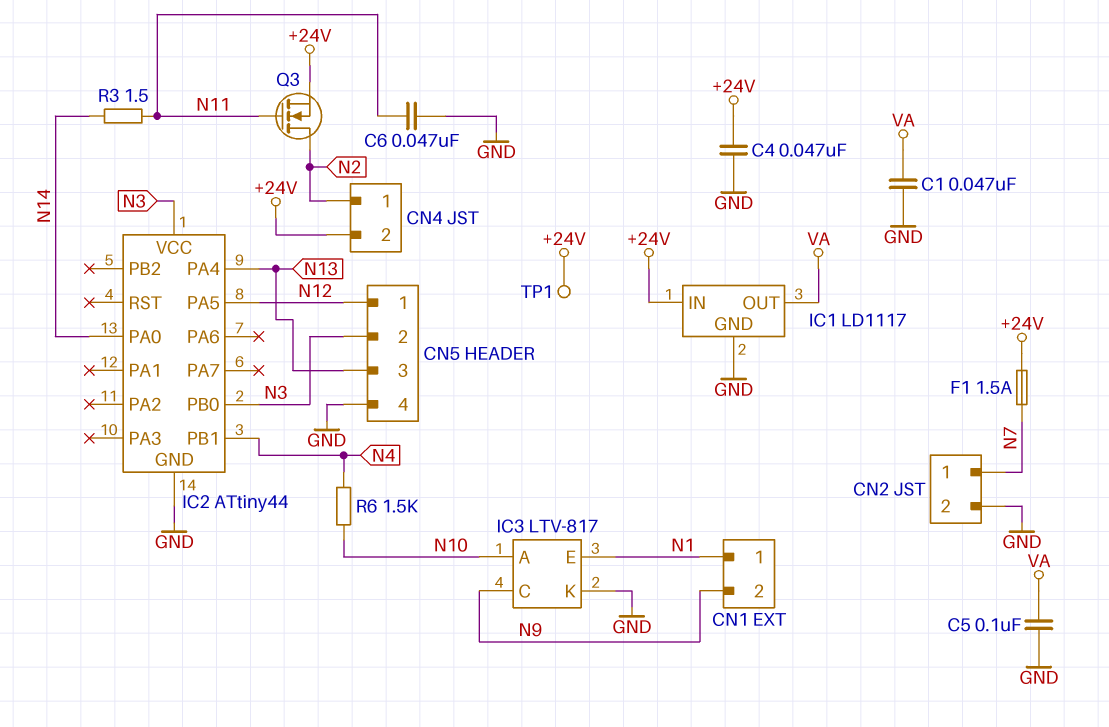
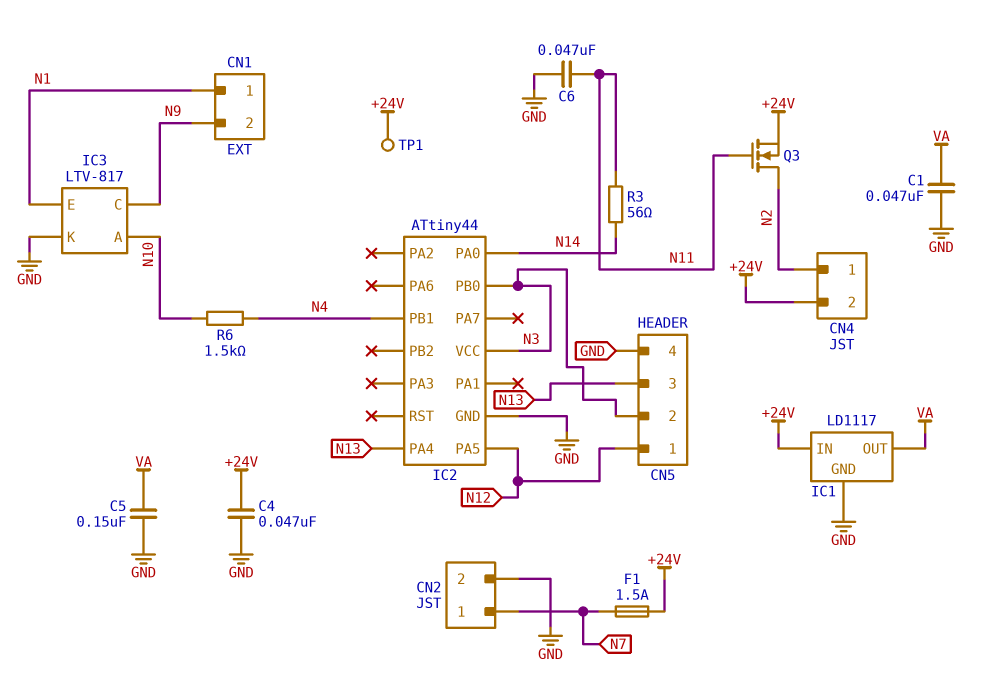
C5: 100nF (GND, VA) -> 150nF (GND, VA)
R3: 1.5 (N11, N14) -> 56 (N11, N14)

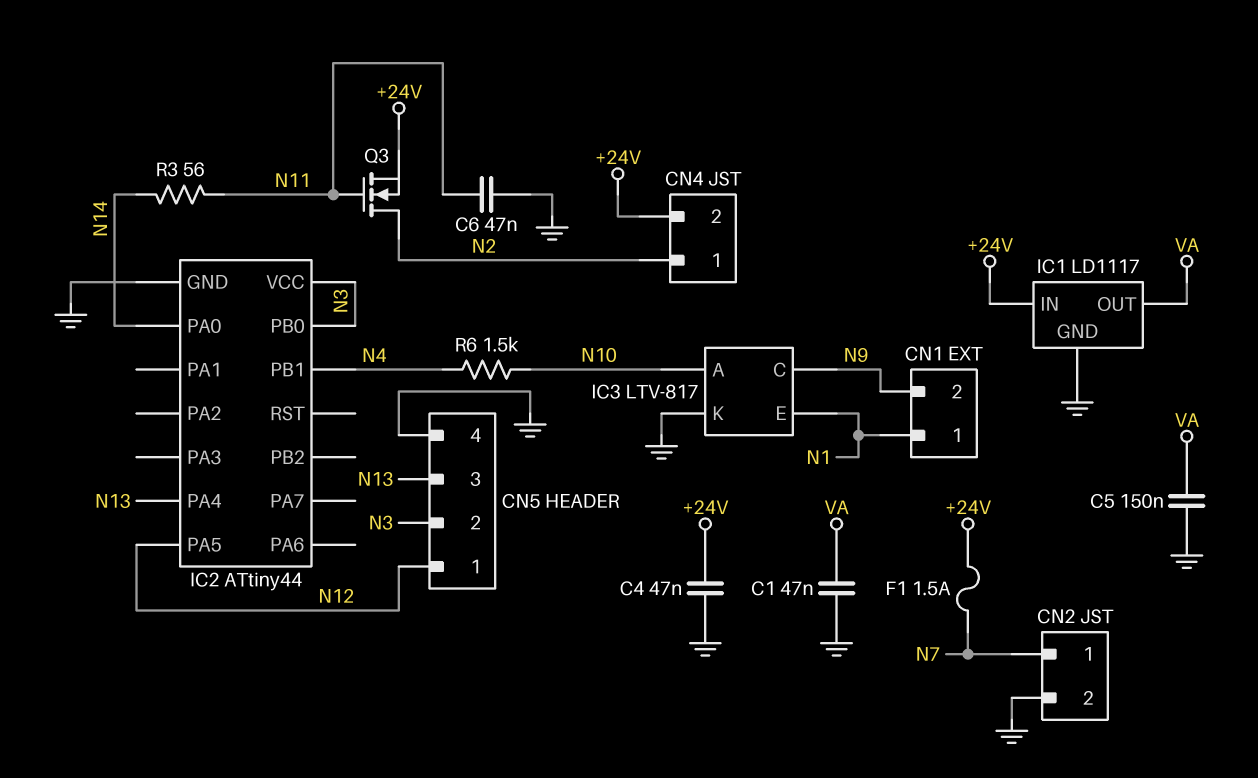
TP1: test point (+24V) -> none

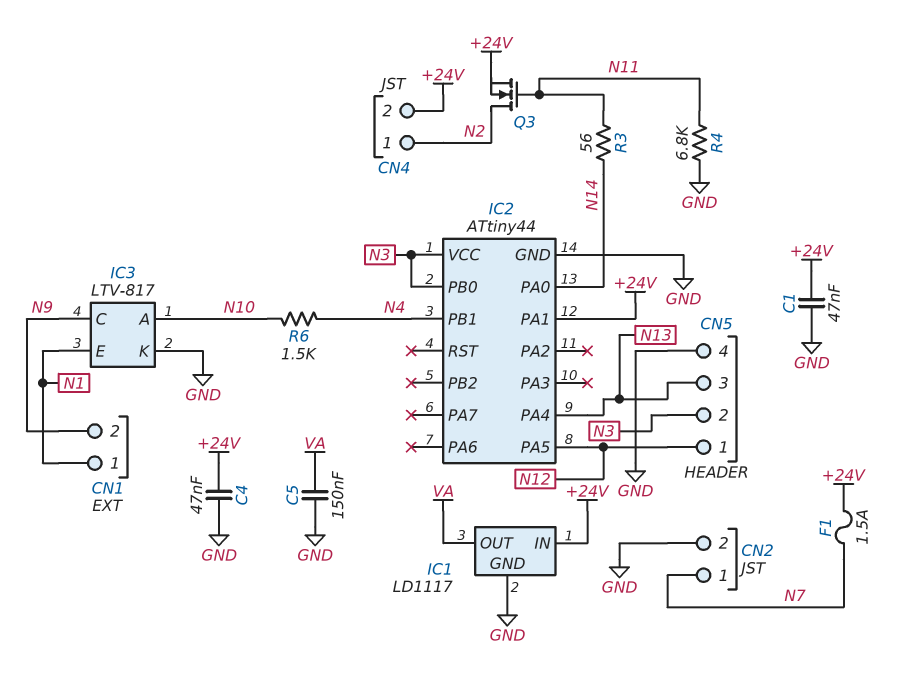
C1: 47nF (GND, VA) -> 47nF (+24V, GND)
C6: 47nF (GND, N11) -> none
IC2 pin PA1: none -> +24V
R4: none -> 6.8k (GND, N11)

